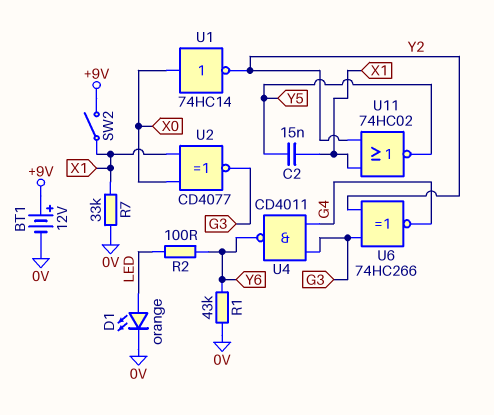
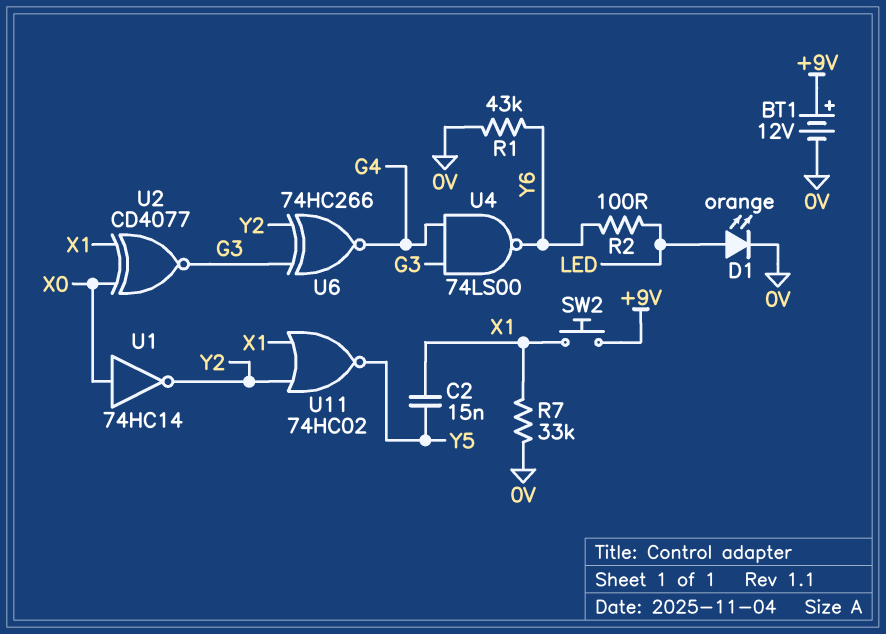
SW2: switch (+9V, X1) -> button (+9V, X1)
U4: NAND CD4011 (in G3, in G4, out Y6) -> NAND 74LS00 (in G3, in G4, out Y6)

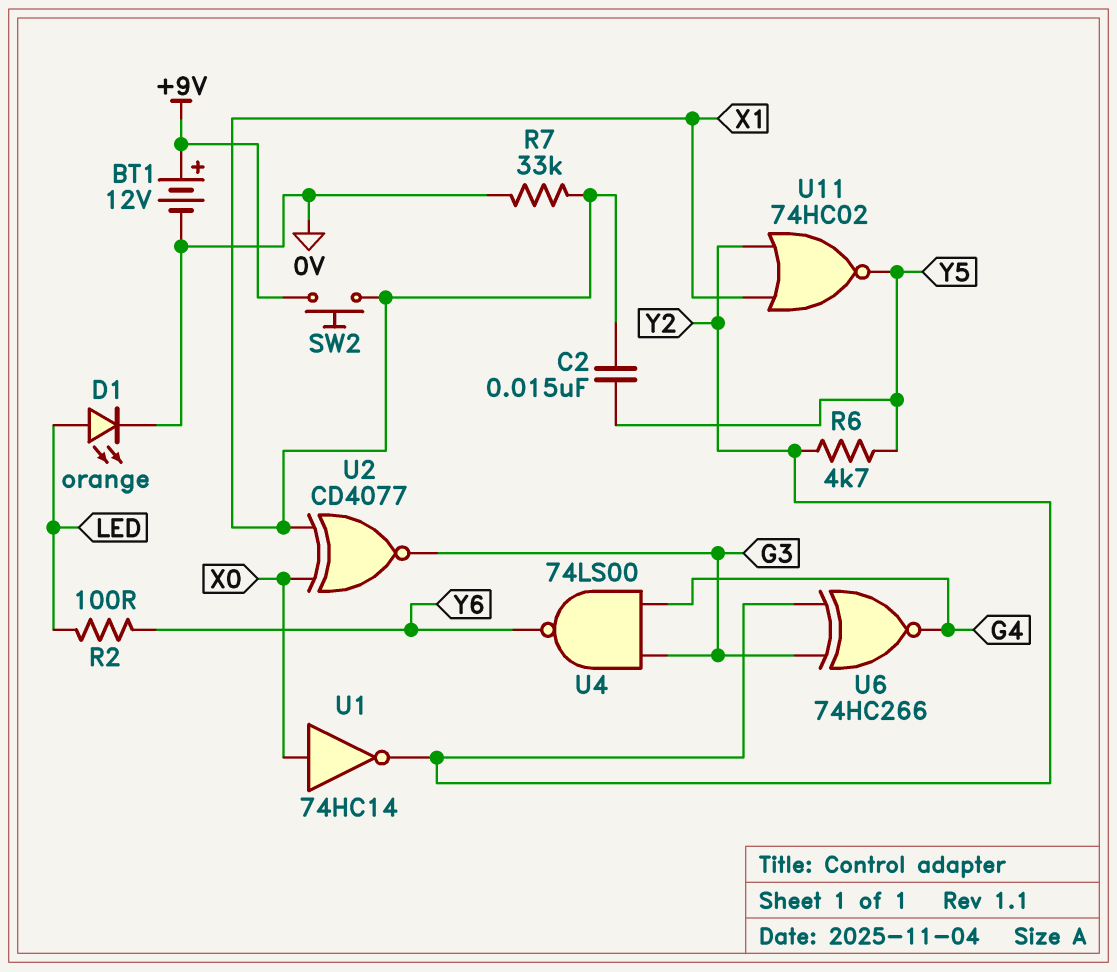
R1: 43k (0V, Y6) -> none
R6: none -> 4.7k (Y2, Y5)

